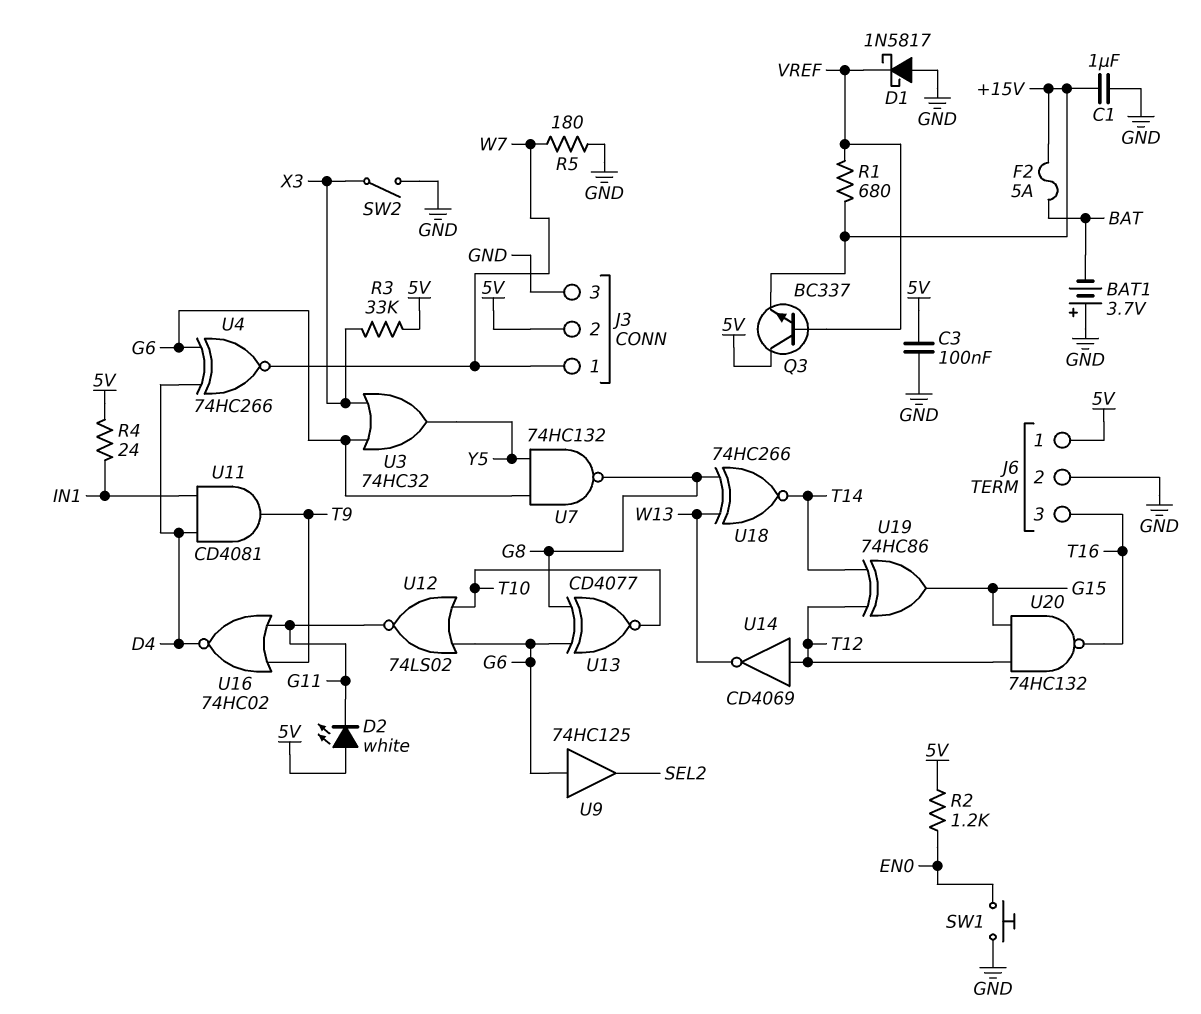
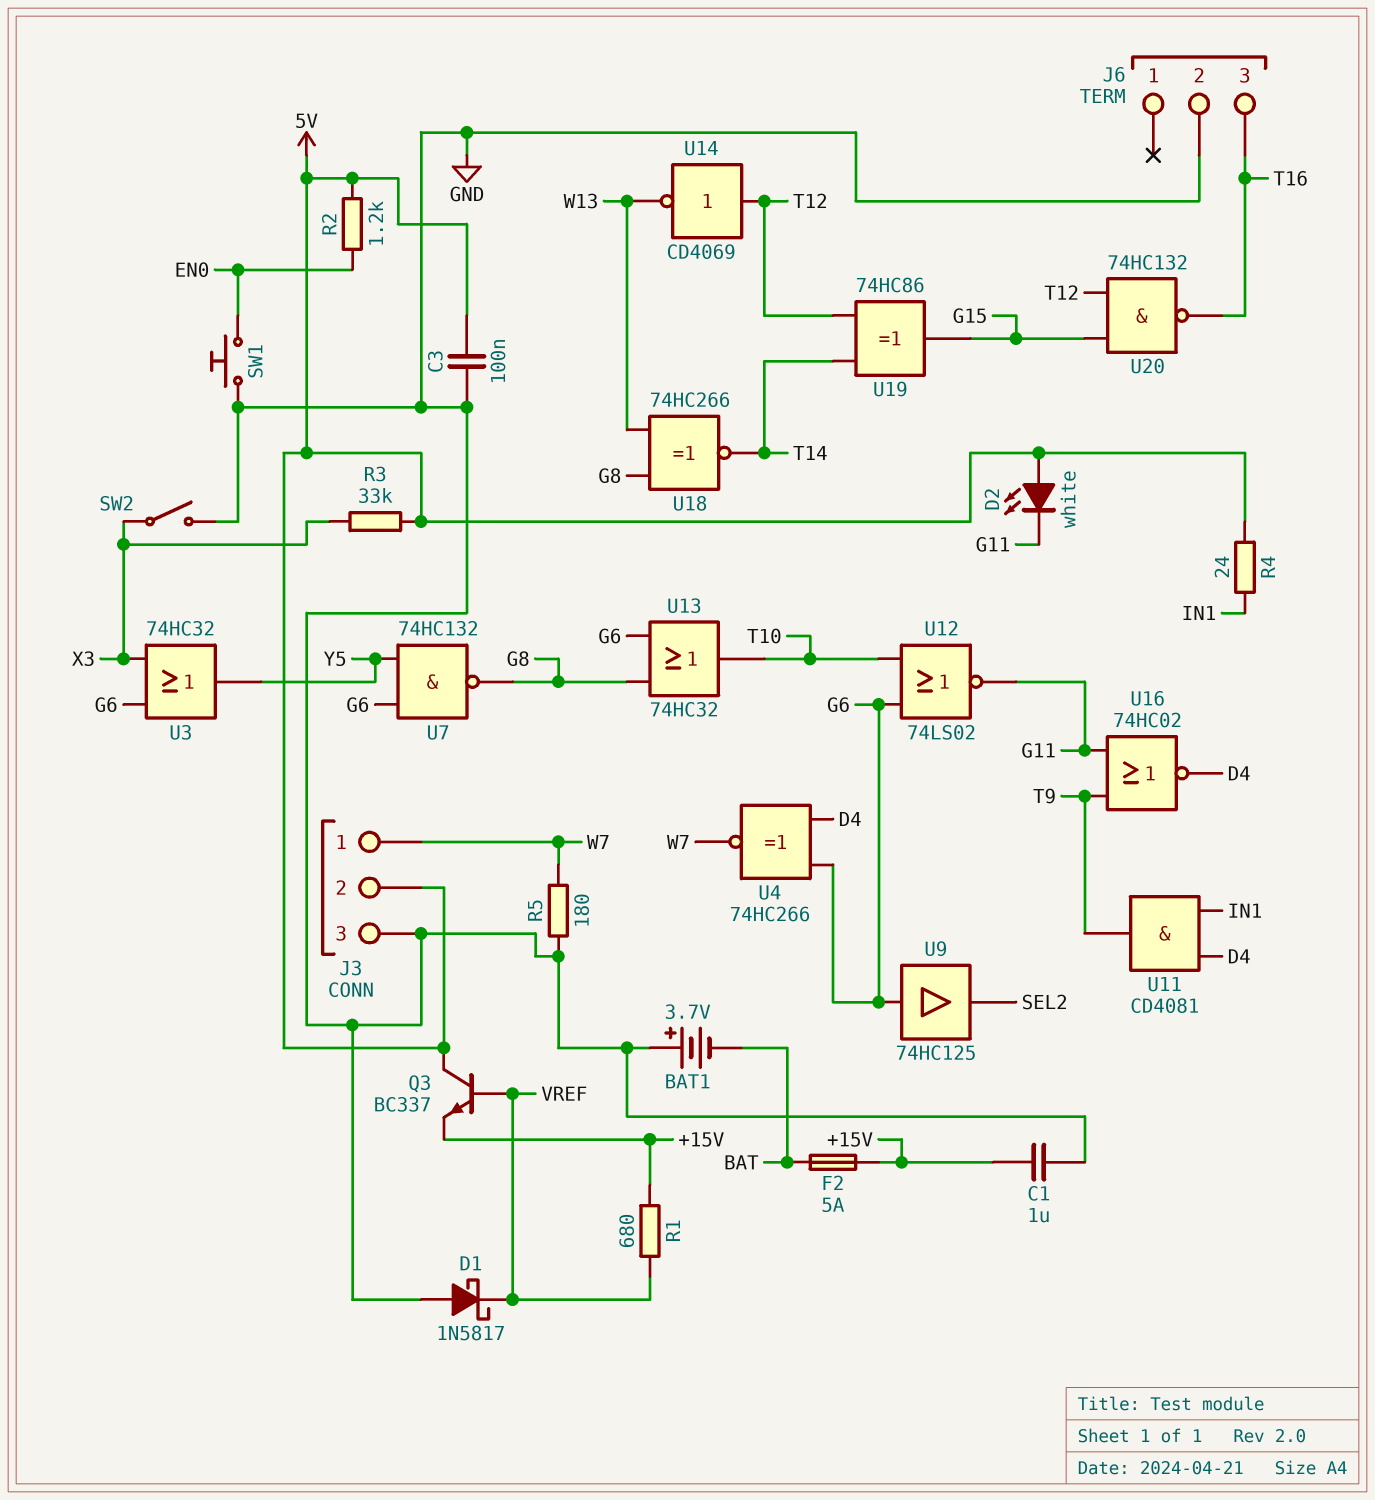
J6 pin 1: 5V -> none
U13: XNOR CD4077 (in G6, in G8, out T10) -> OR 74HC32 (in G6, in G8, out T10)

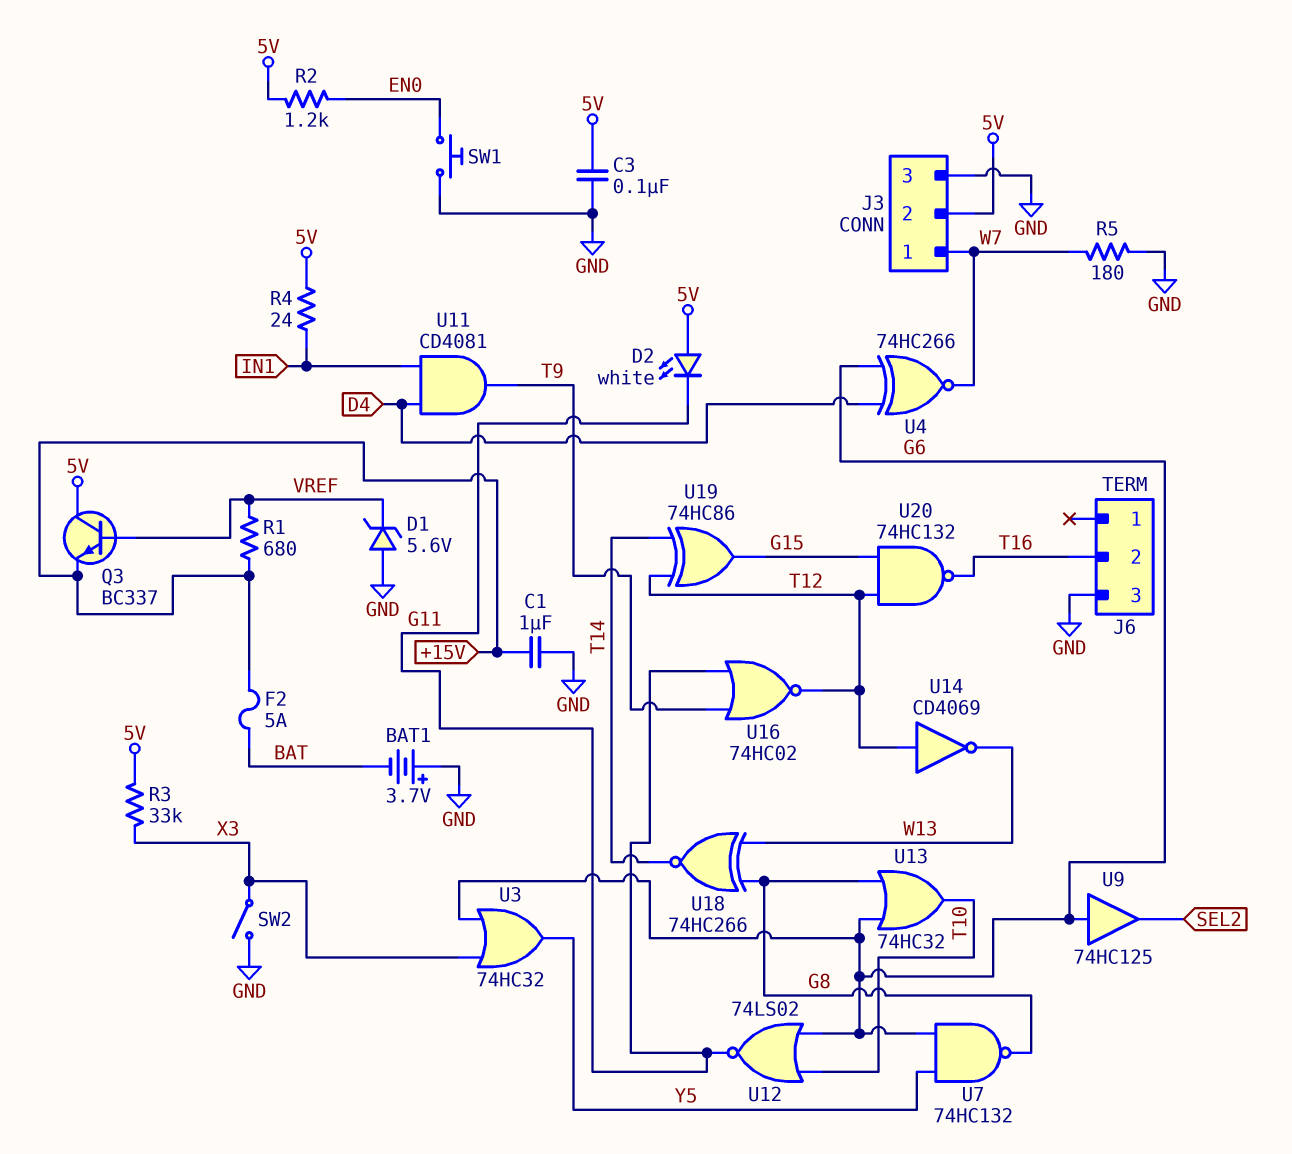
D1: schottky 1N5817 (A GND, K VREF) -> zener 5.6V (A GND, K VREF)
J6 pin 2: GND -> T16
J6 pin 3: T16 -> GND
U16: NOR 74HC02 (in G11, in T9, out D4) -> NOR 74HC02 (in G11, in T9, out T12)

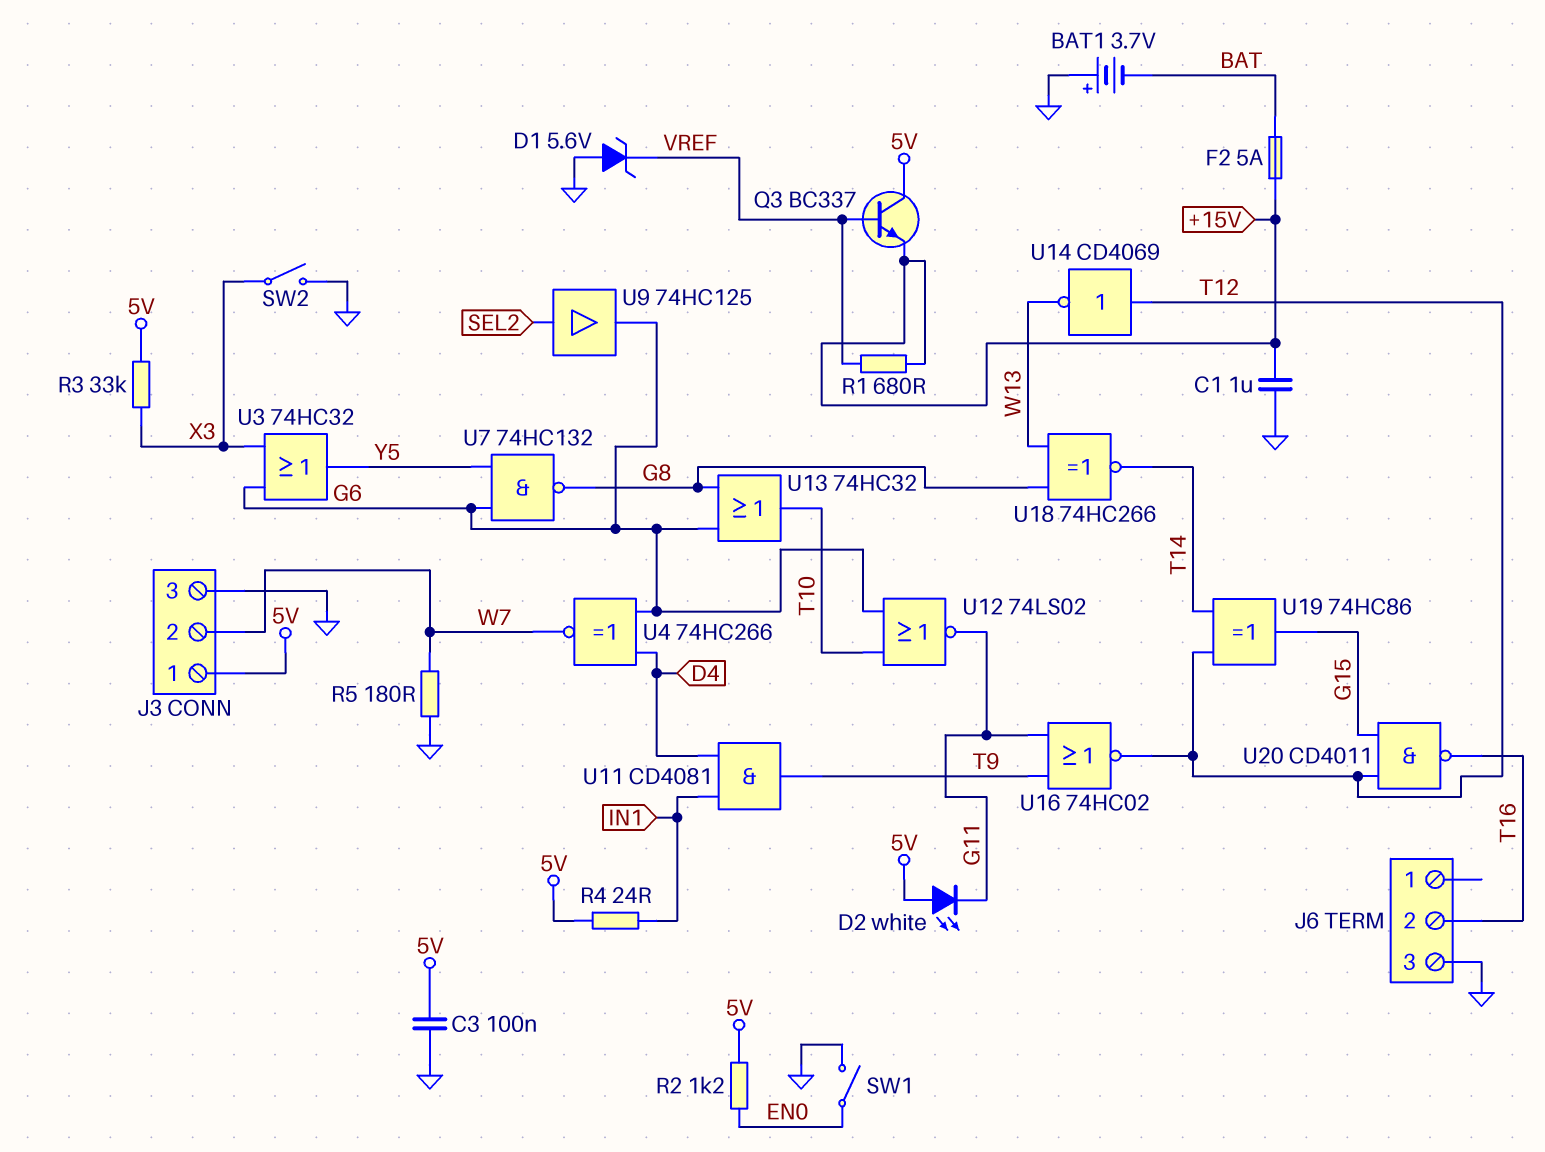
J3 pin 1: W7 -> 5V
J3 pin 2: 5V -> W7
SW1: button (EN0, GND) -> switch (EN0, GND)
U9: buffer 74HC125 (in G6, out SEL2) -> buffer 74HC125 (in SEL2, out G6)
U20: NAND 74HC132 (in G15, in T12, out T16) -> NAND CD4011 (in G15, in T12, out T16)

